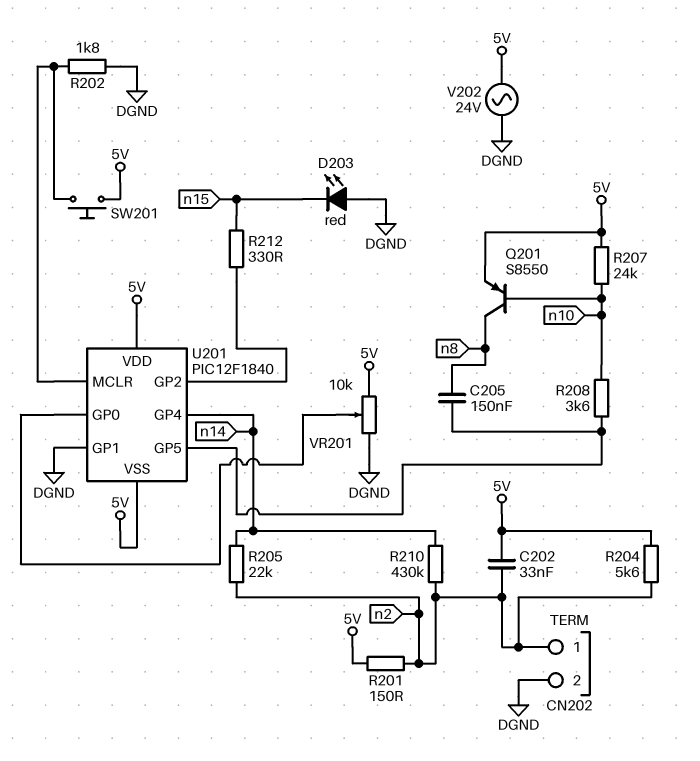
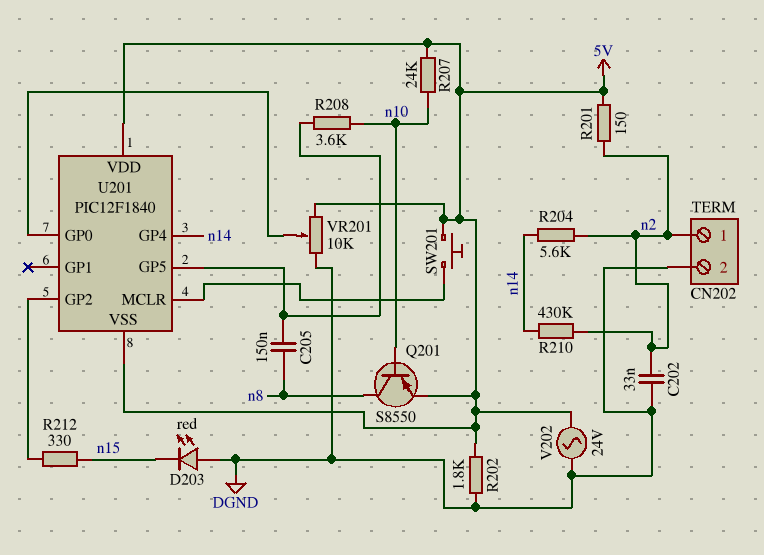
C202: 33nF (5V, n2) -> 33nF (DGND, n2)
R202: 1.8k (DGND, U201/MCLR) -> 1.8k (5V, DGND)
R204: 5.6k (5V, n2) -> 5.6k (n2, n14)
R205: 22k (n2, n14) -> none
U201 pin GP1: DGND -> none

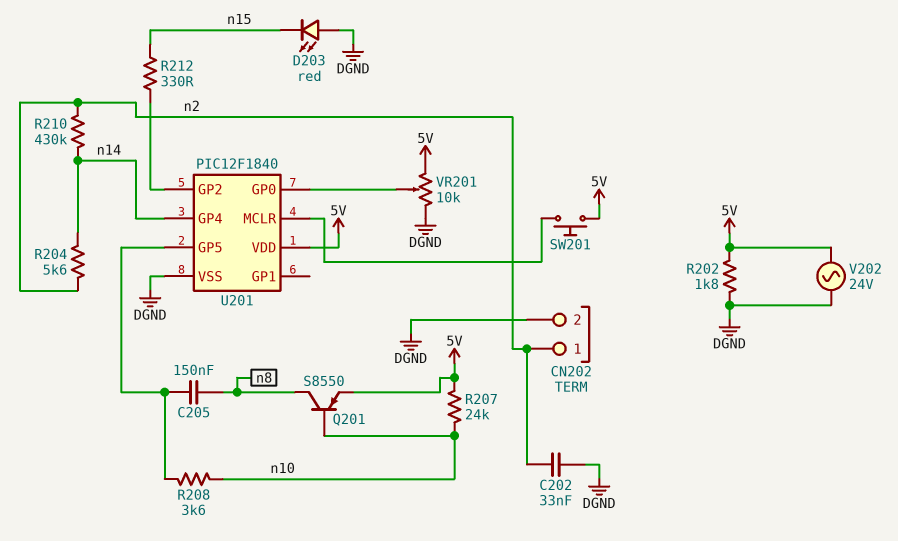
R201: 150 (5V, n2) -> none
U201 pin VSS: 5V -> DGND

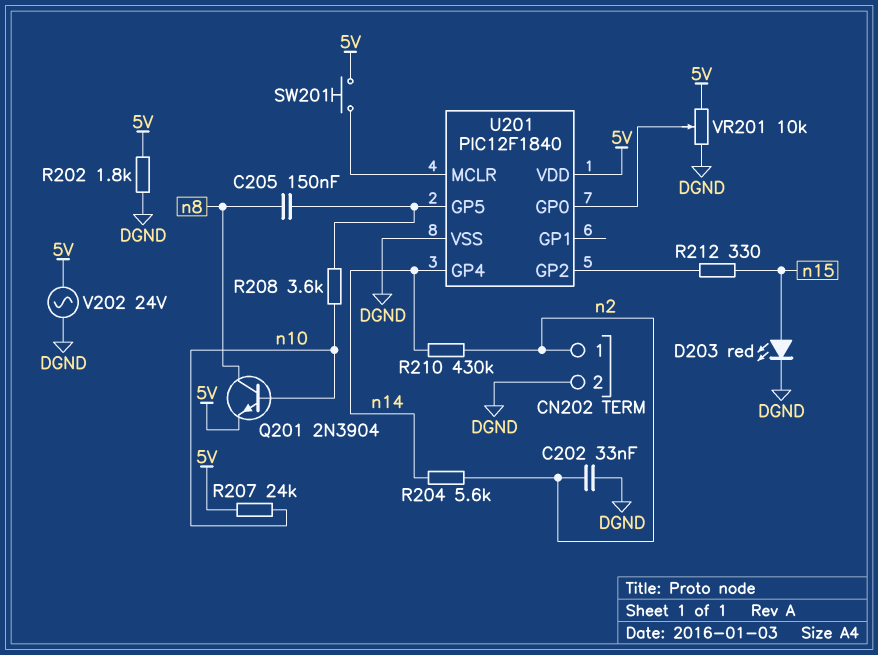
D203: LED red (A DGND, K n15) -> LED red (A n15, K DGND)
Q201: PNP S8550 (B n10, C n8, E 5V) -> NPN 2N3904 (B n10, C n8, E 5V)

